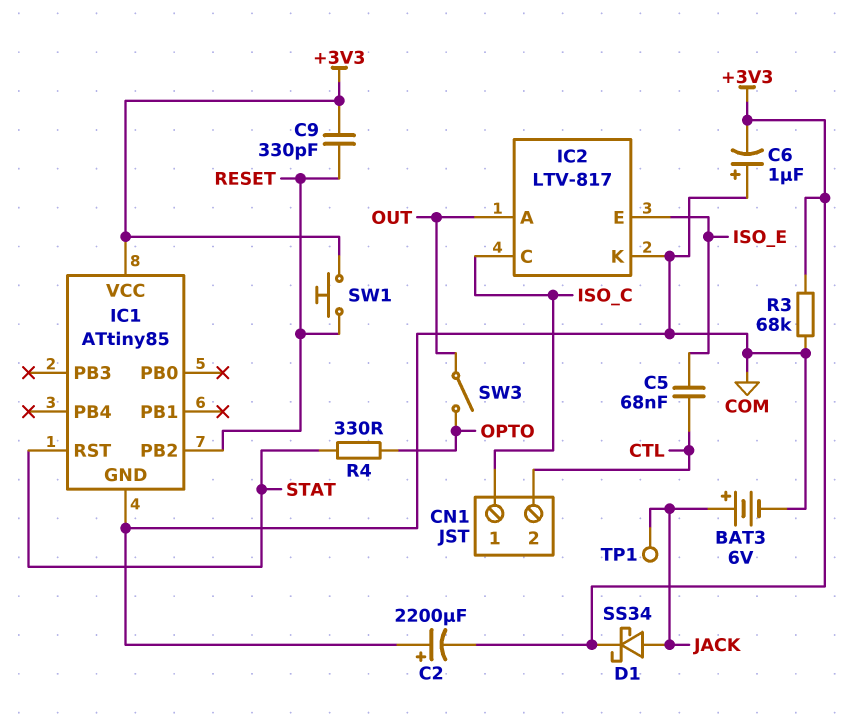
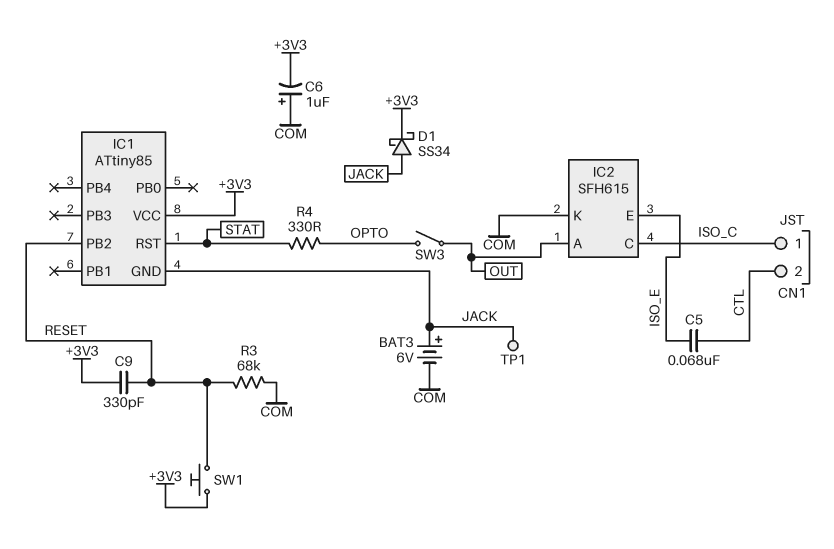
C2: 2200uF (plus COM, minus +3V3) -> none
IC1 pin GND: COM -> JACK
IC2: LTV-817 -> SFH615
R3: 68k (+3V3, COM) -> 68k (COM, RESET)

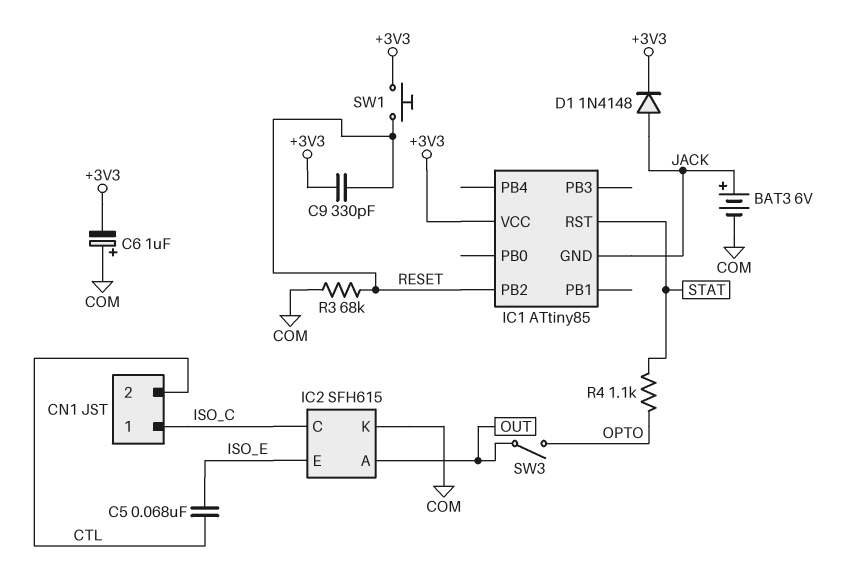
D1: schottky SS34 (A JACK, K +3V3) -> diode 1N4148 (A JACK, K +3V3)
R4: 330 (OPTO, STAT) -> 1.1k (OPTO, STAT)
TP1: test point (JACK) -> none

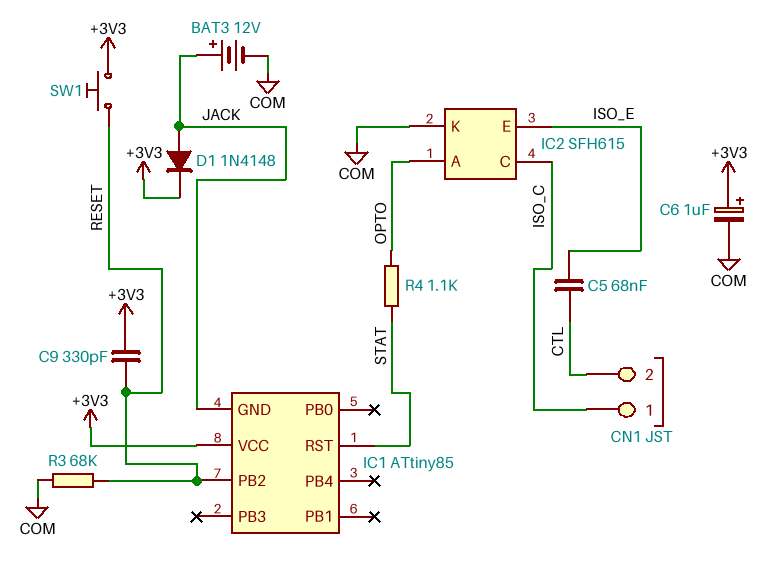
BAT3: 6V (plus JACK, minus COM) -> 12V (plus JACK, minus COM)
C6: 1uF (plus COM, minus +3V3) -> 1uF (plus +3V3, minus COM)
IC2 pin A: OUT -> OPTO
SW3: switch (OPTO, OUT) -> none

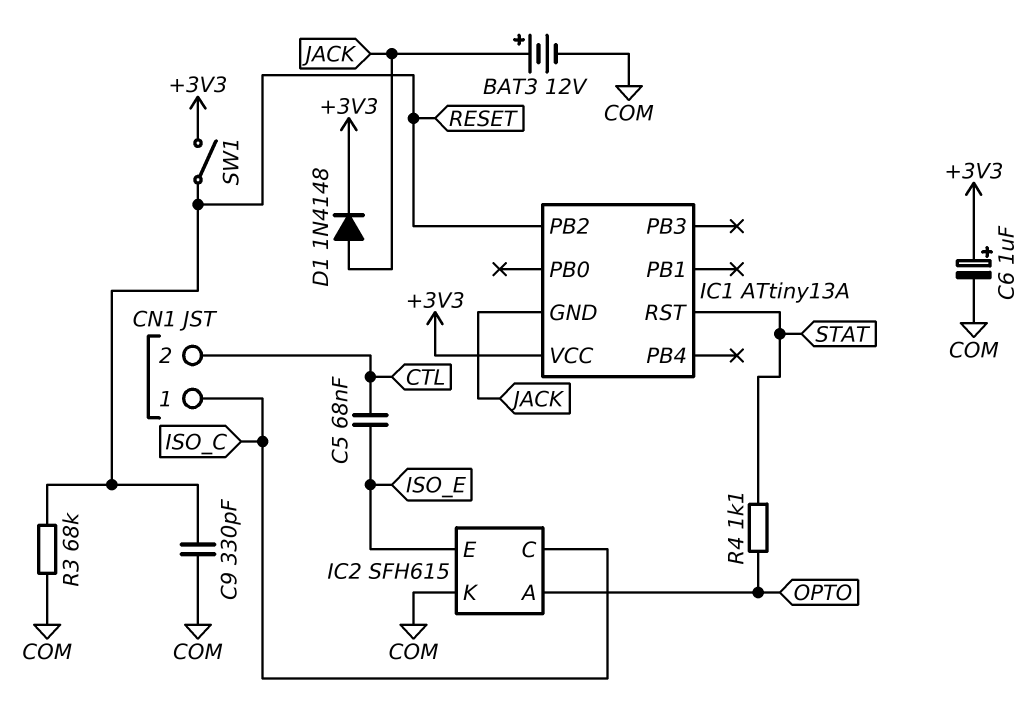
C9: 330pF (+3V3, RESET) -> 330pF (COM, RESET)
IC1: ATtiny85 -> ATtiny13A
SW1: button (+3V3, RESET) -> switch (+3V3, RESET)

